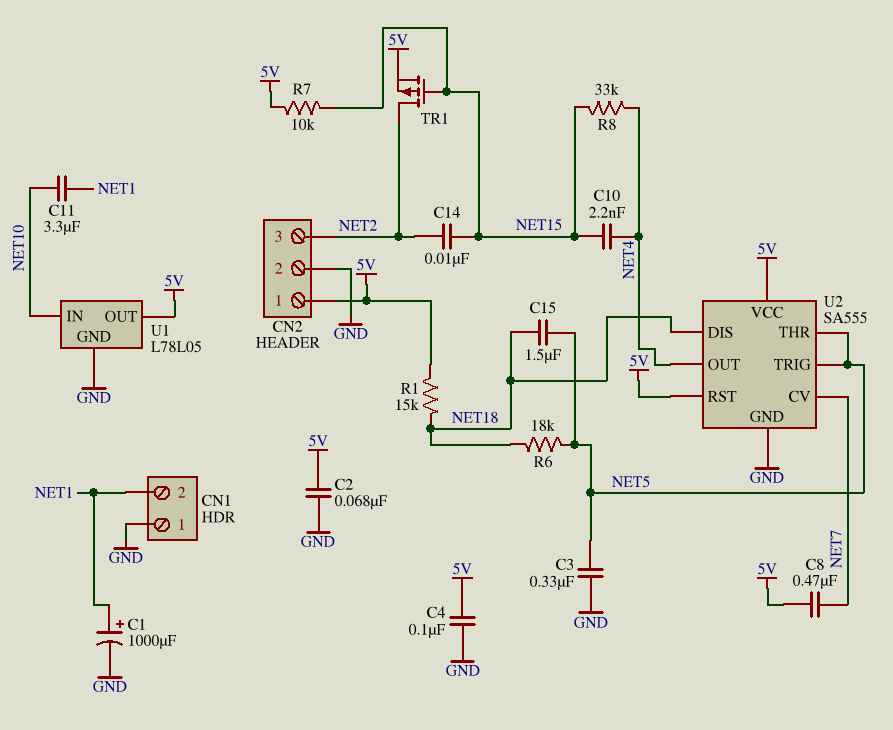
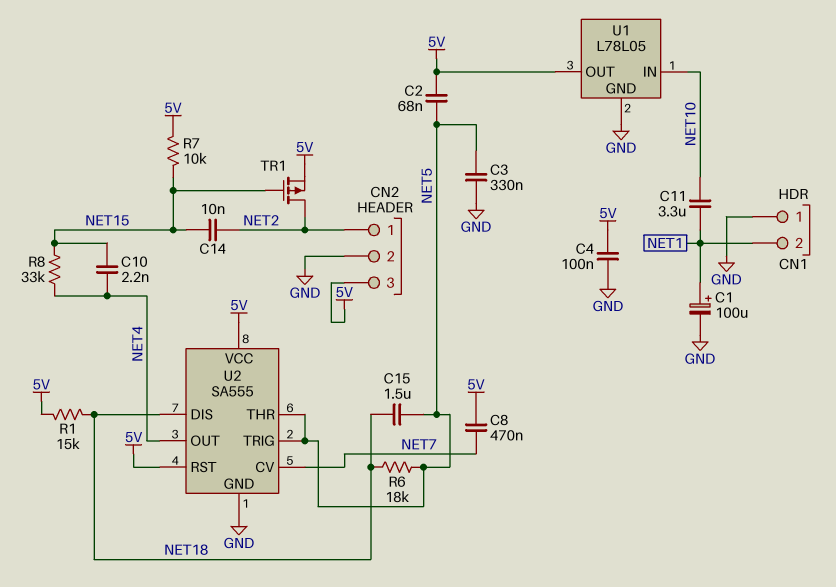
C1: 1000uF (plus NET1, minus GND) -> 100uF (plus NET1, minus GND)
C2: 68nF (5V, GND) -> 68nF (5V, NET5)
CN2 pin 1: 5V -> NET2
CN2 pin 3: NET2 -> 5V

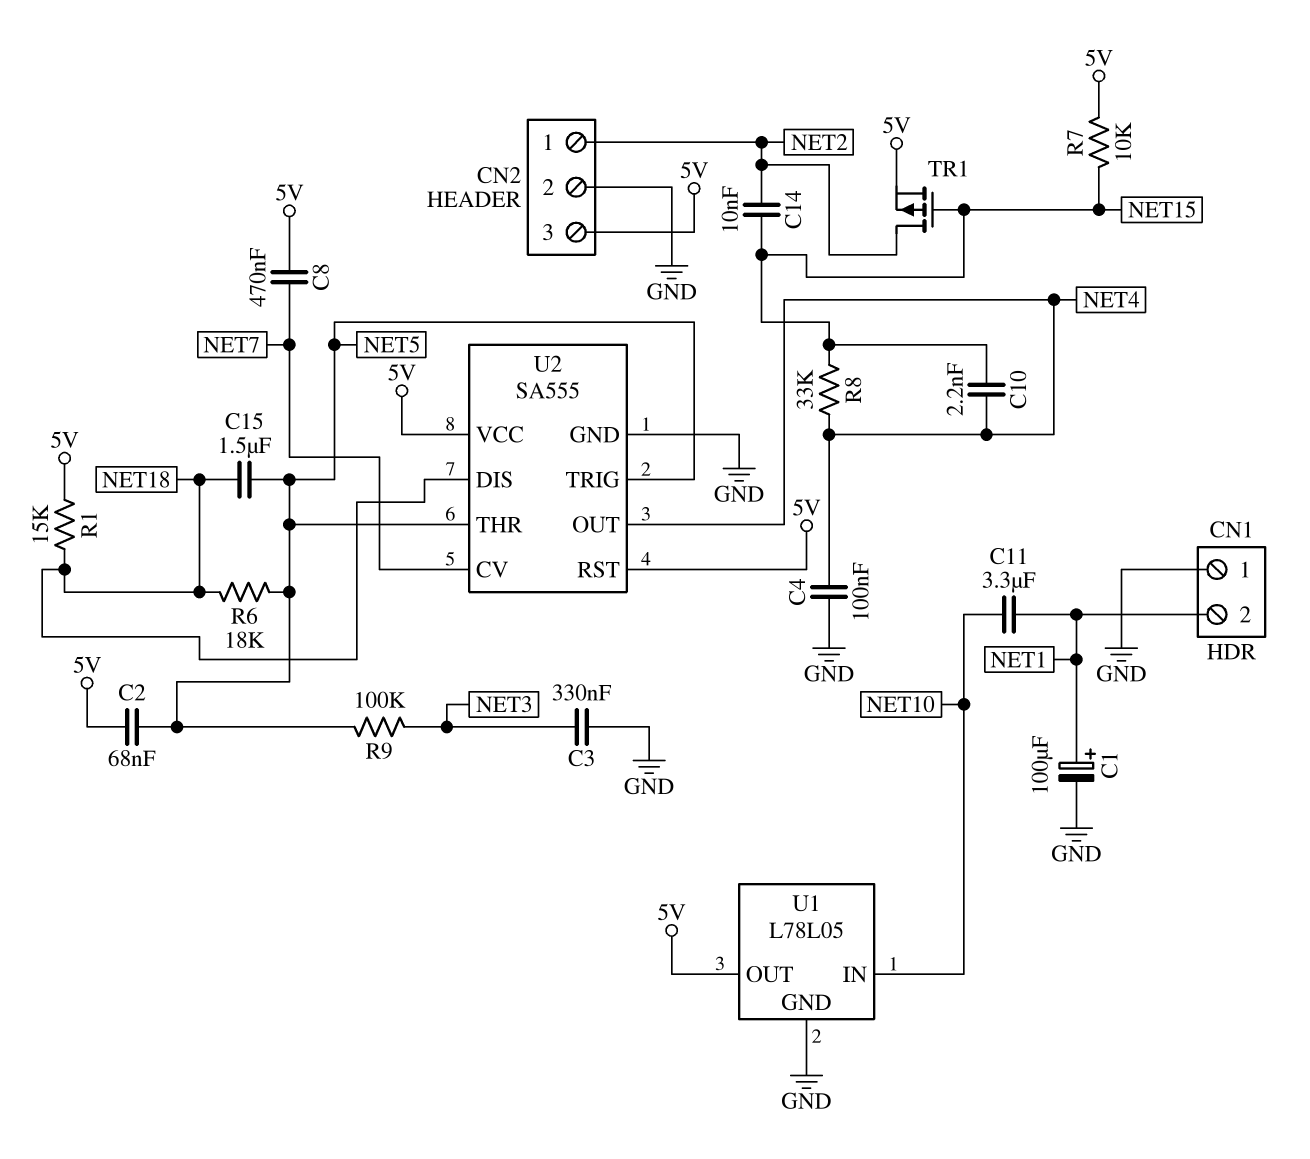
C3: 330nF (GND, NET5) -> 330nF (GND, NET3)
C4: 100nF (5V, GND) -> 100nF (GND, NET4)
R9: none -> 100k (NET3, NET5)

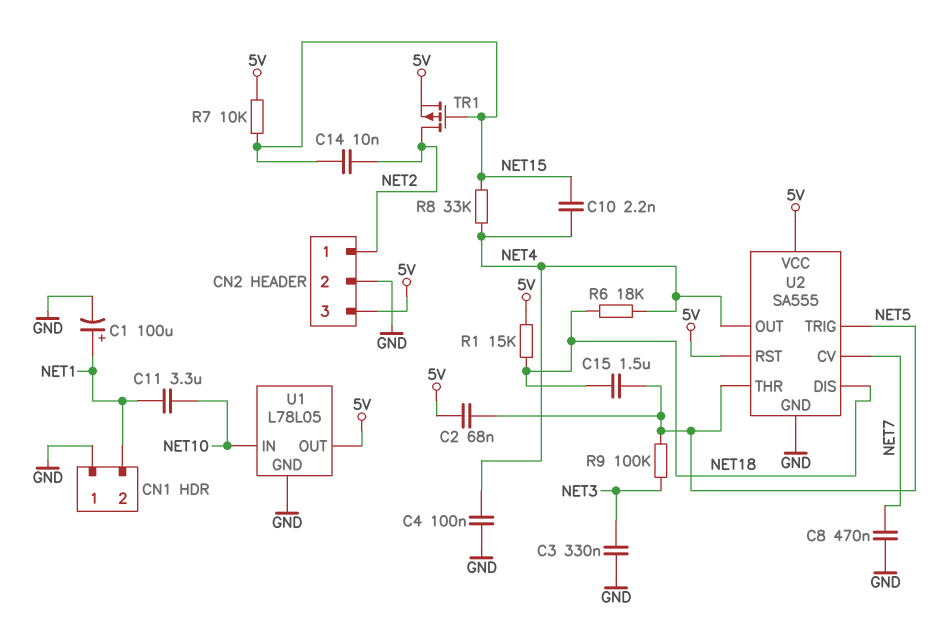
C8: 470nF (5V, NET7) -> 470nF (GND, NET7)
R6: 18k (NET5, NET18) -> 18k (NET4, NET18)

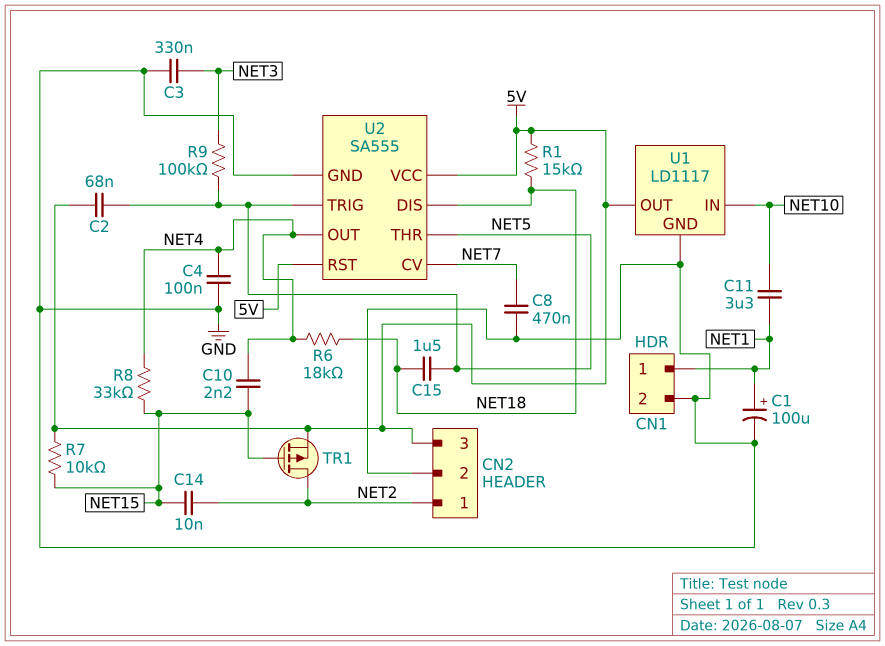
CN1 pin 1: GND -> NET1
CN1 pin 2: NET1 -> GND
U1: L78L05 -> LD1117

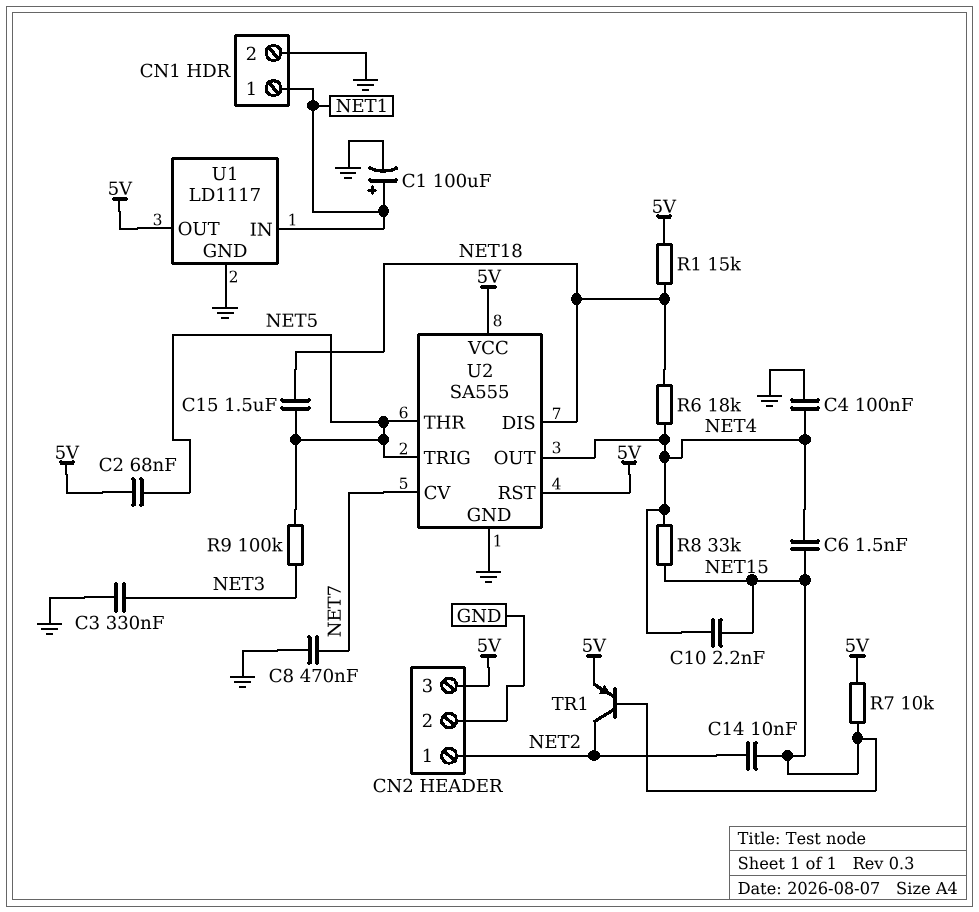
C6: none -> 1.5nF (NET4, NET15)
C11: 3.3uF (NET1, NET10) -> none
TR1: PMOS (G NET15, D NET2, S 5V) -> PNP (B NET15, C NET2, E 5V)
U1 pin IN: NET10 -> NET1

